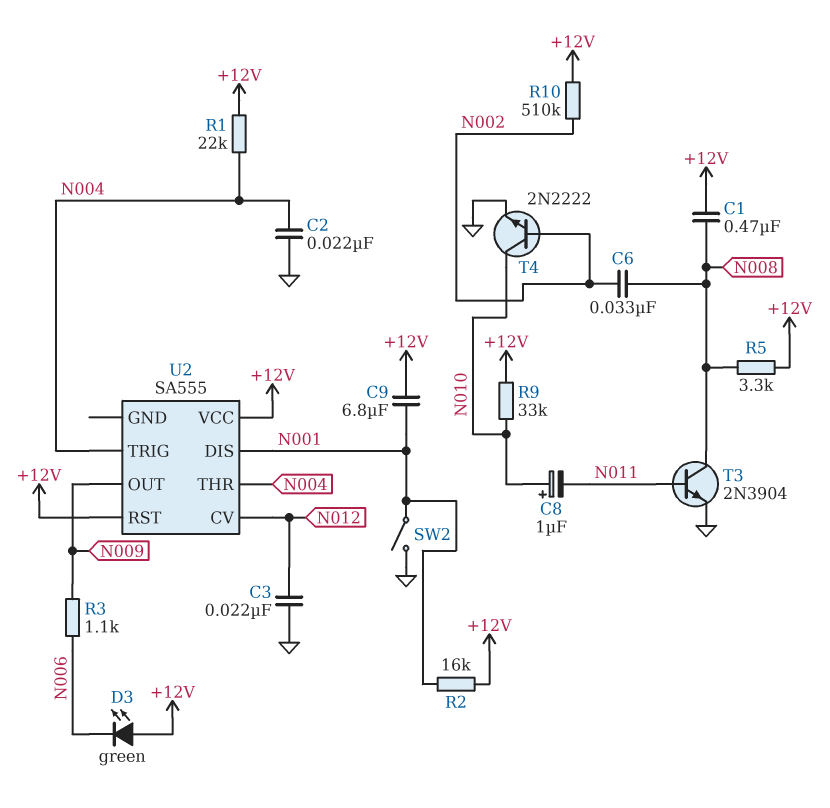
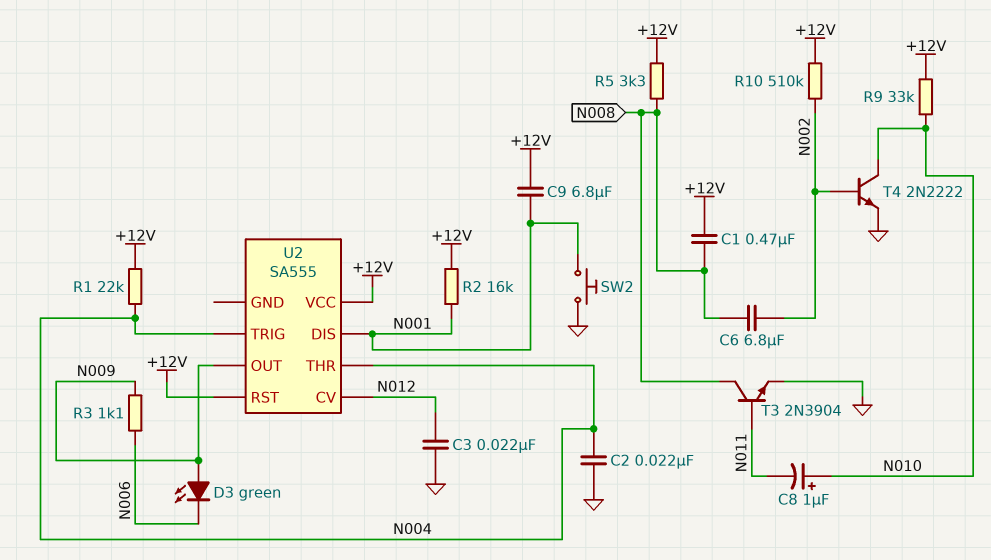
C6: 33nF (N002, N008) -> 6.8uF (N002, N008)
D3: LED green (A +12V, K N006) -> LED green (A N009, K N006)
SW2: switch (GND, N001) -> button (GND, N001)

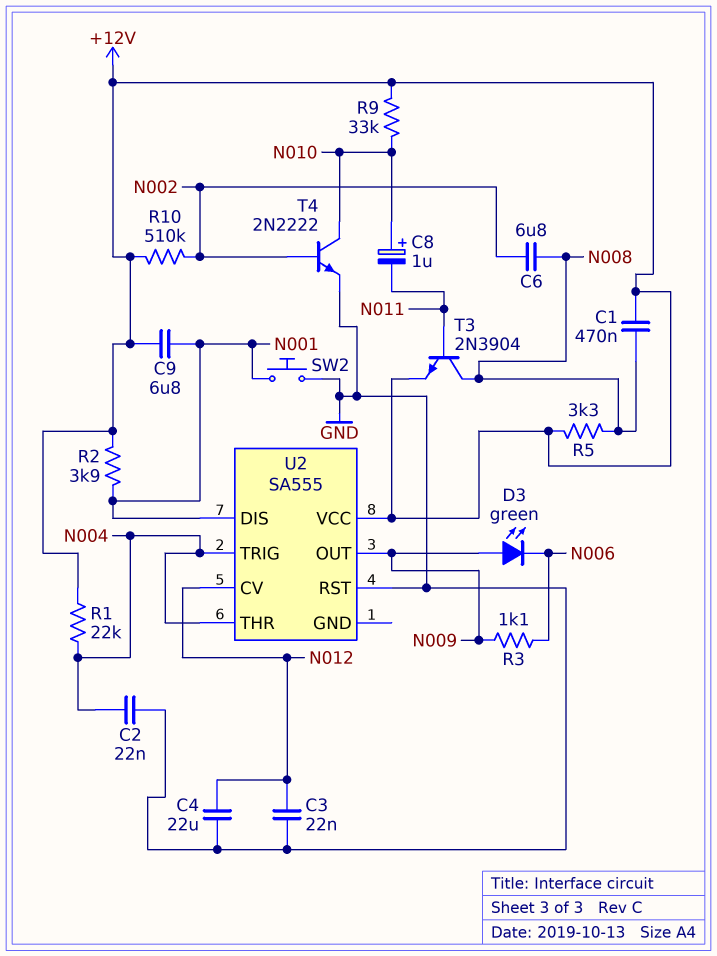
C4: none -> 22uF (GND, N012)
R2: 16k (+12V, N001) -> 3.9k (+12V, N001)
T3: NPN 2N3904 (B N011, C N008, E GND) -> NPN 2N3904 (B N011, C N008, E +12V)
U2 pin RST: +12V -> GND

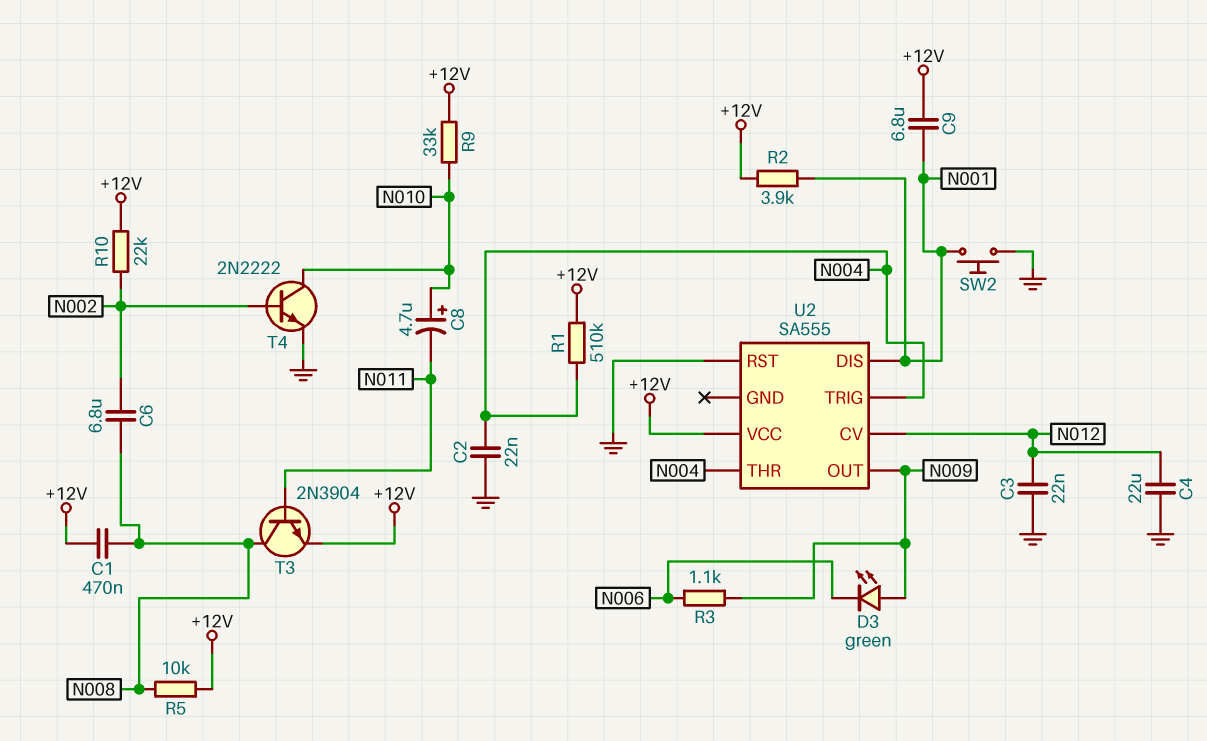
C8: 1uF (plus N010, minus N011) -> 4.7uF (plus N010, minus N011)
R1: 22k (+12V, N004) -> 510k (+12V, N004)
R5: 3.3k (+12V, N008) -> 10k (+12V, N008)
R10: 510k (+12V, N002) -> 22k (+12V, N002)

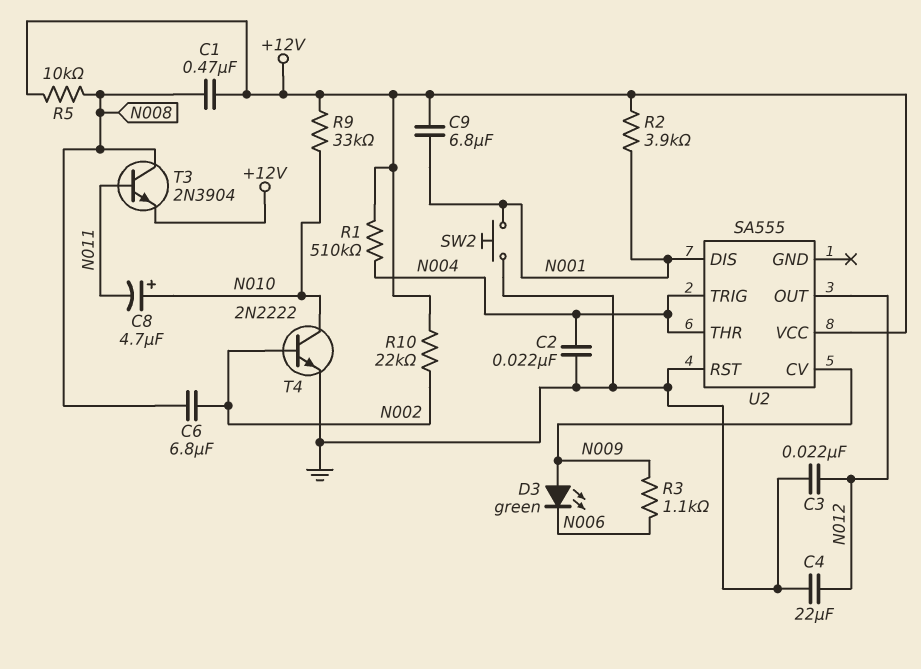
U2 pin CV: N012 -> N009
U2 pin OUT: N009 -> N012

